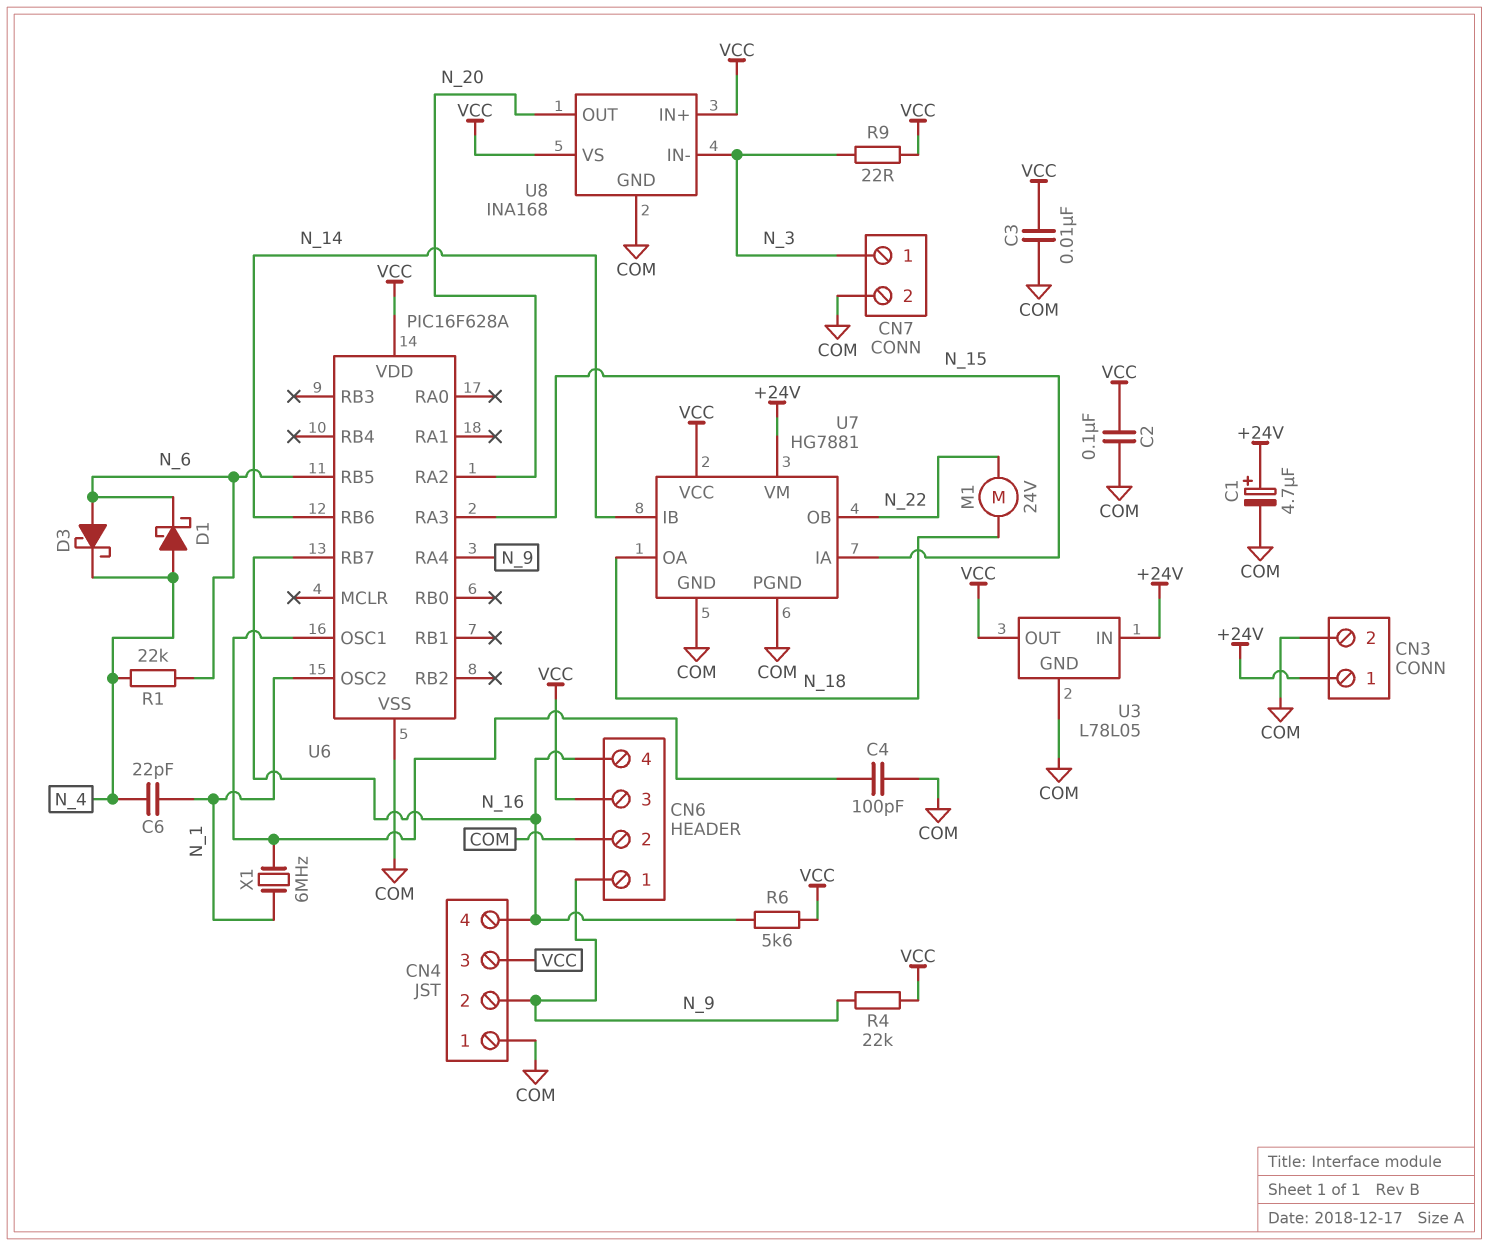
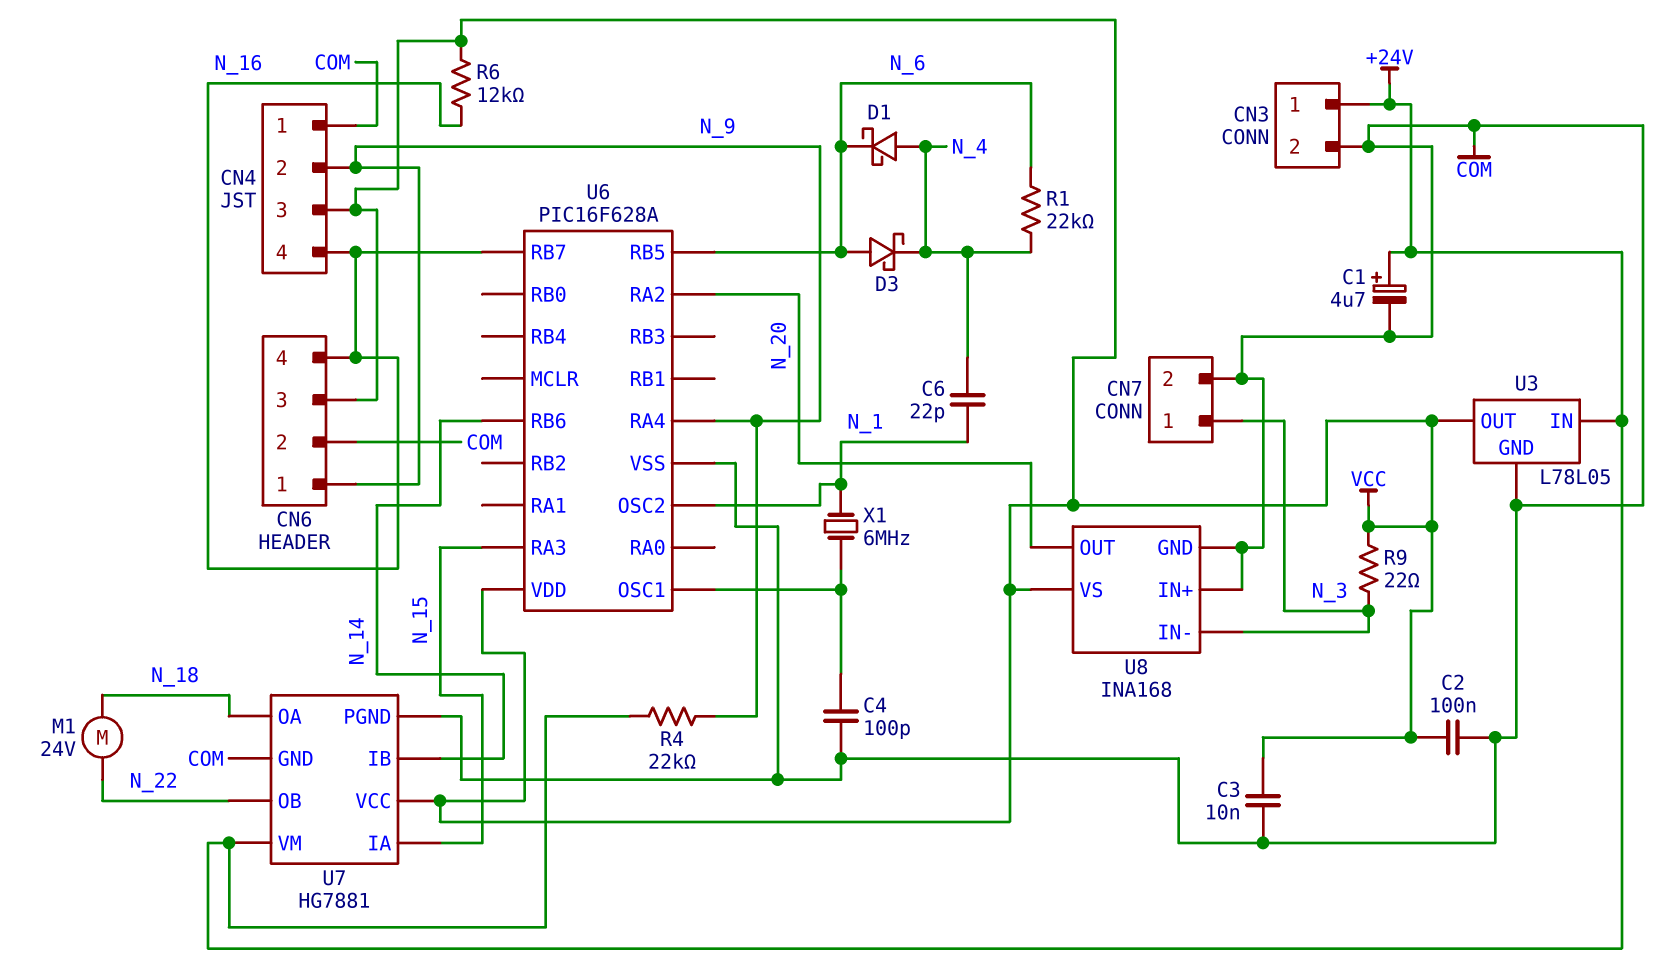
R4: 22k (N_9, VCC) -> 22k (+24V, N_9)
R6: 5.6k (N_16, VCC) -> 12k (N_16, VCC)
U8 pin IN+: VCC -> COM

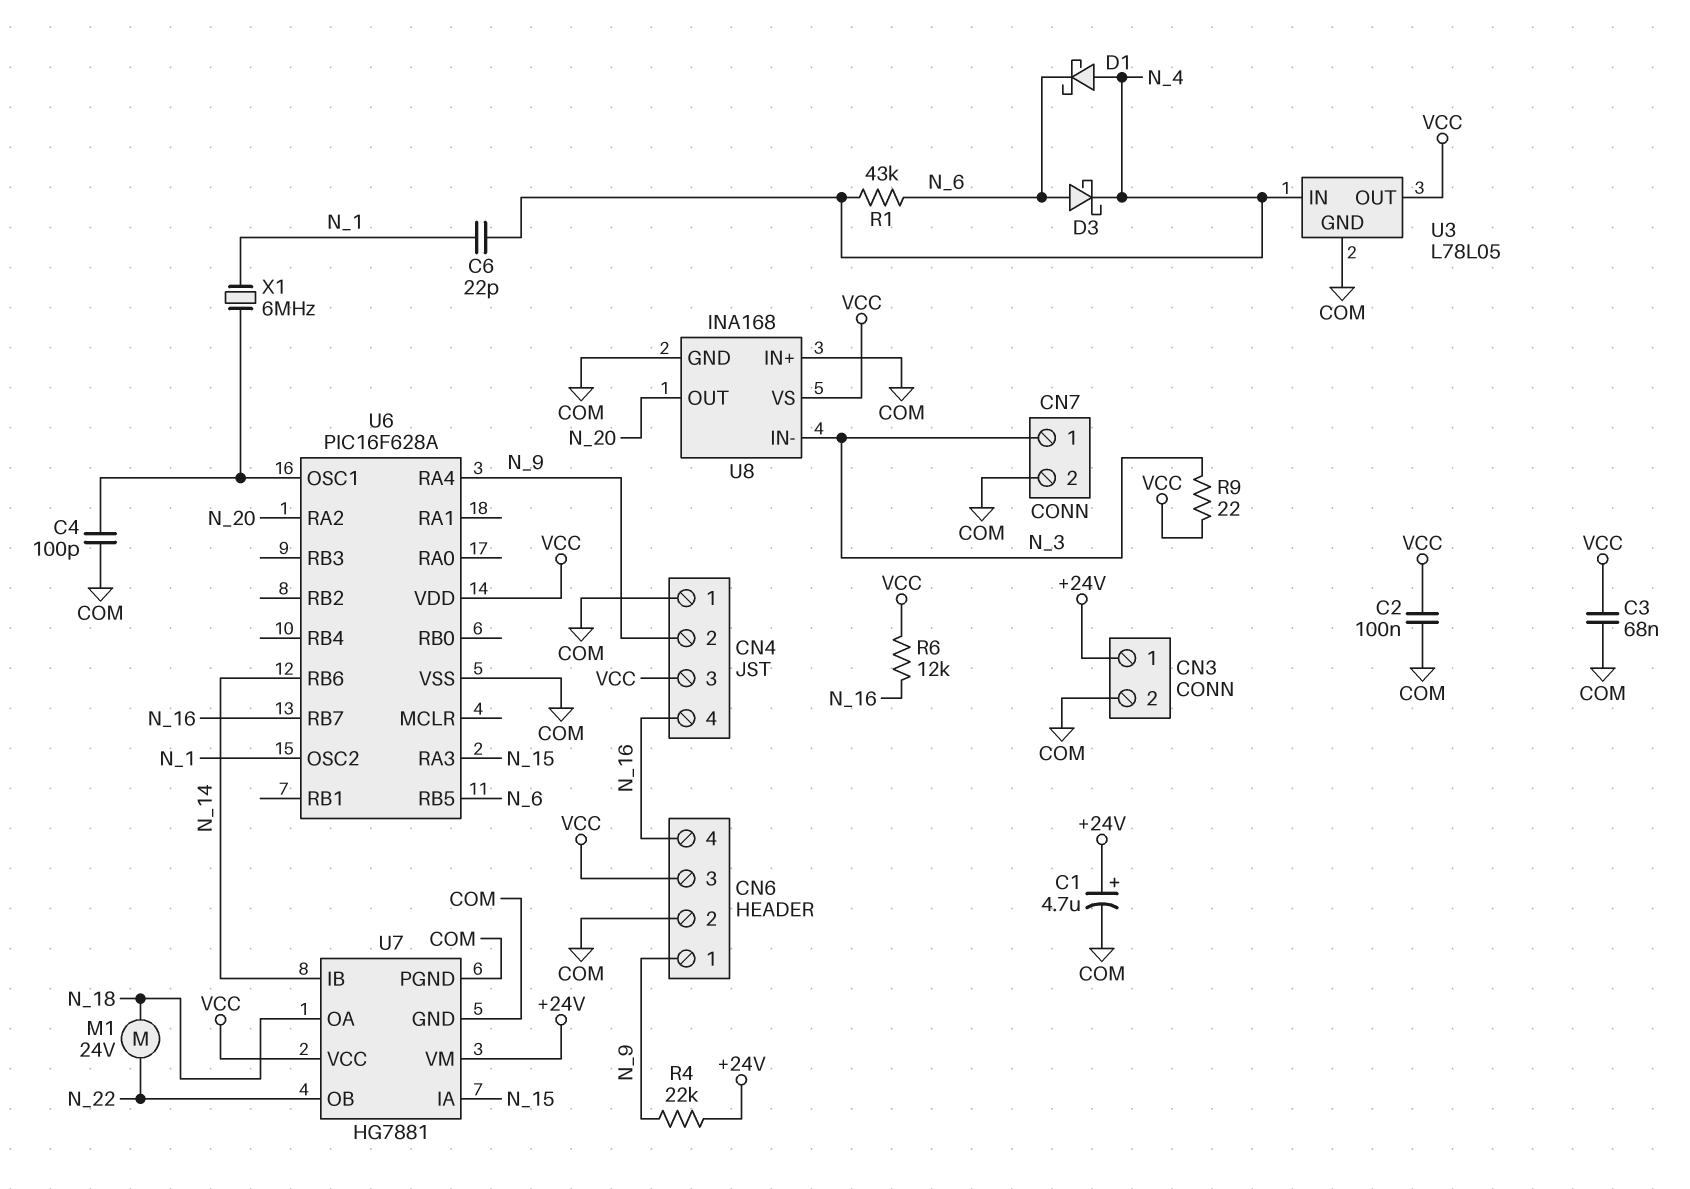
C3: 10nF (COM, VCC) -> 68nF (COM, VCC)
R1: 22k (N_4, N_6) -> 43k (N_4, N_6)
U3 pin IN: +24V -> N_4

